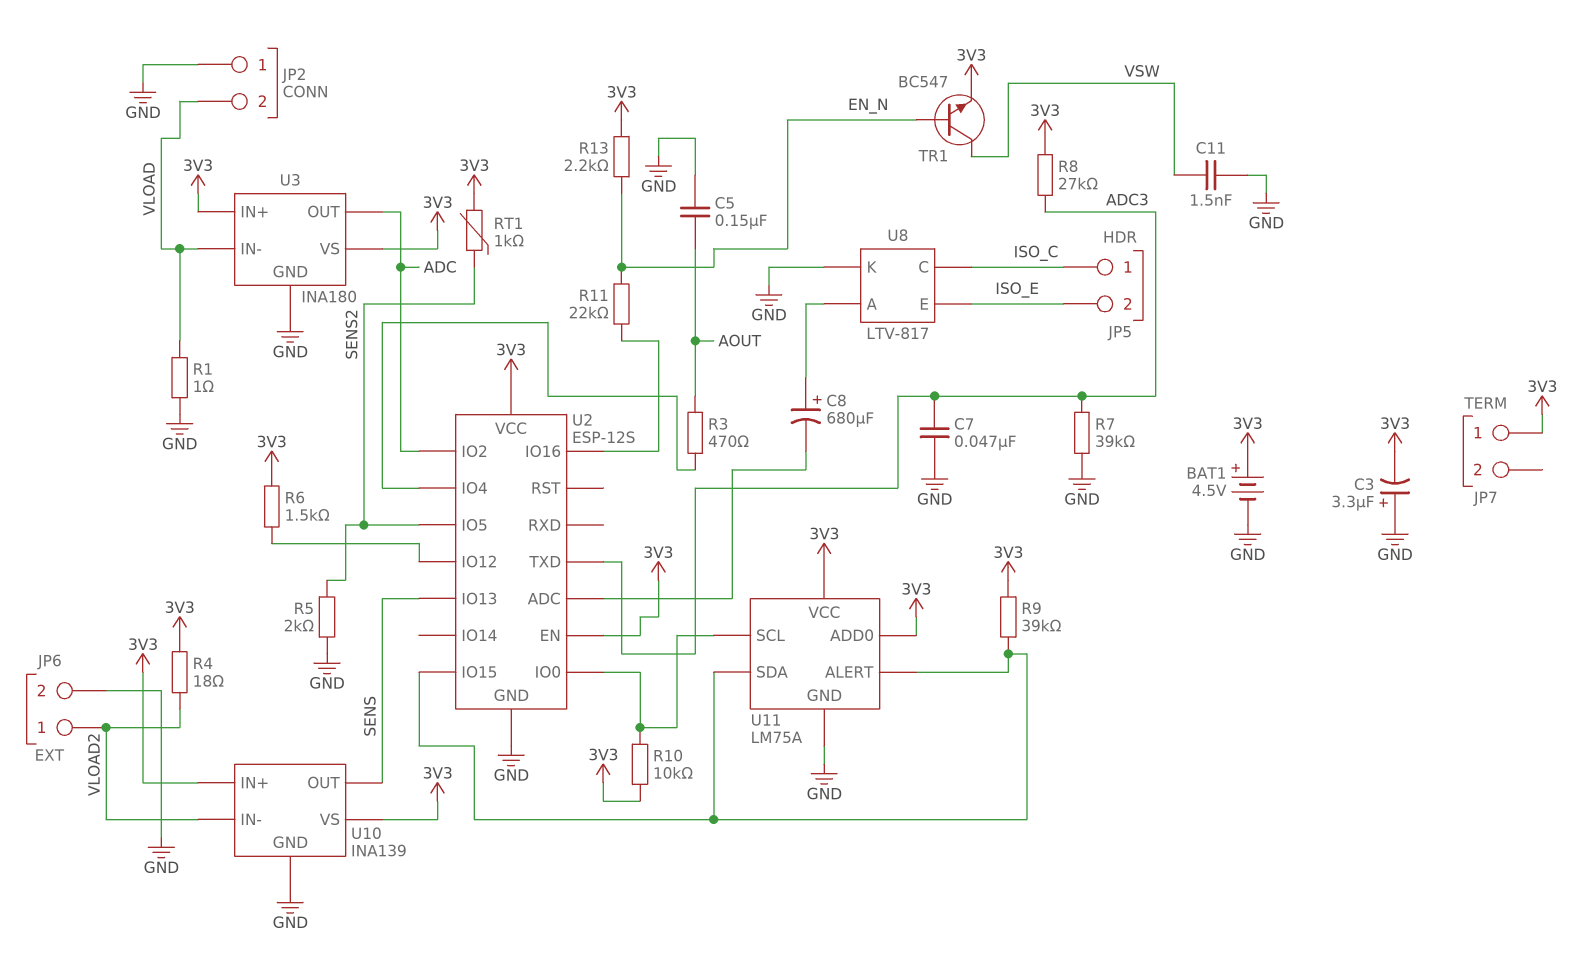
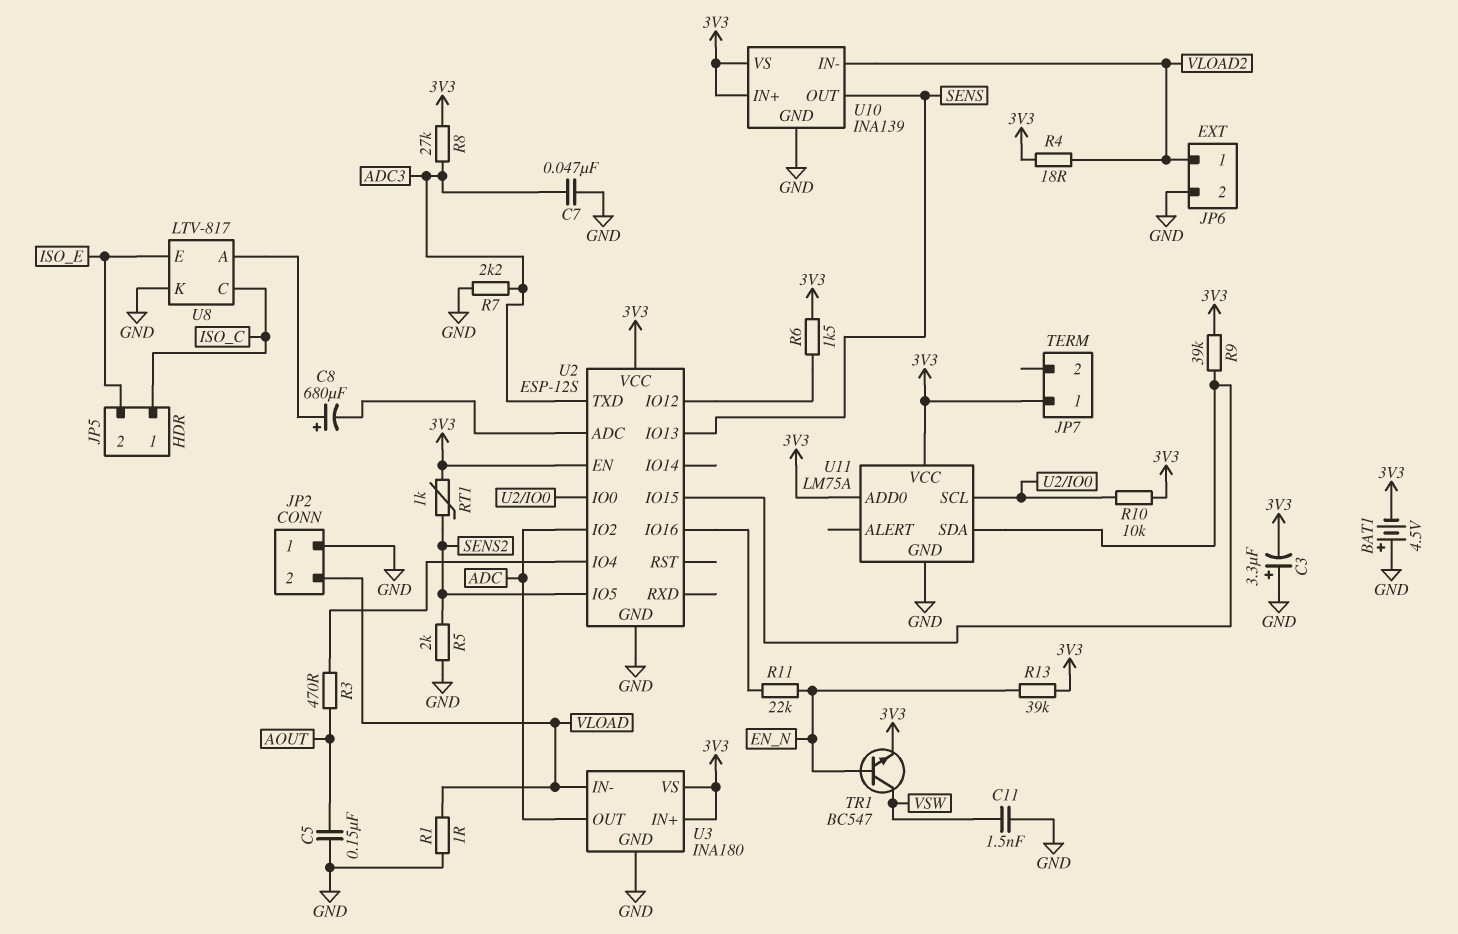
BAT1: 4.5V (plus 3V3, minus GND) -> 4.5V (plus GND, minus 3V3)
R7: 39k (ADC3, GND) -> 2.2k (ADC3, GND)
R13: 2.2k (3V3, EN_N) -> 39k (3V3, EN_N)
U11 pin ALERT: U2/IO15 -> none

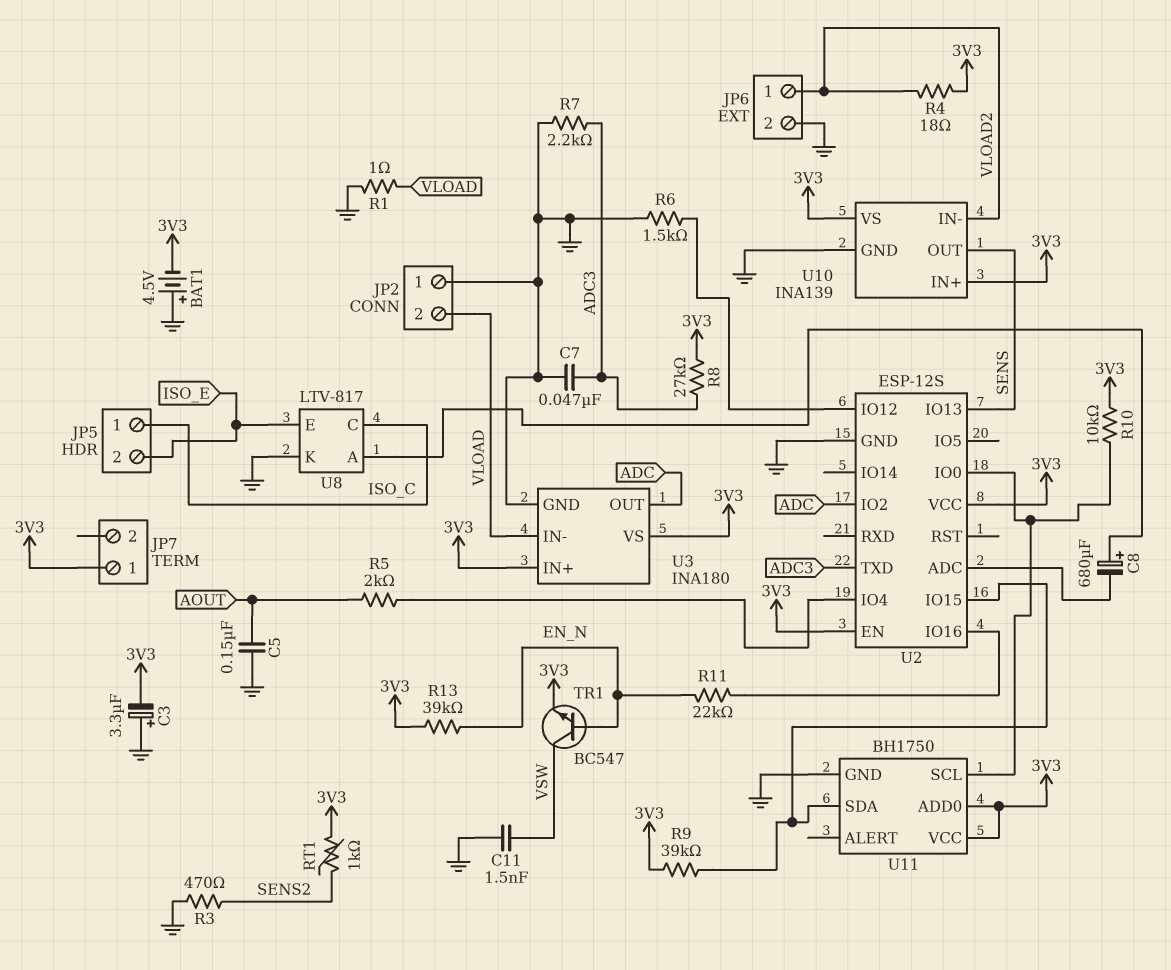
R3: 470 (AOUT, U2/IO4) -> 470 (GND, SENS2)
R5: 2k (GND, SENS2) -> 2k (AOUT, U2/IO4)
R6: 1.5k (3V3, U2/IO12) -> 1.5k (GND, U2/IO12)
U2 pin IO5: SENS2 -> none
U11: LM75A -> BH1750

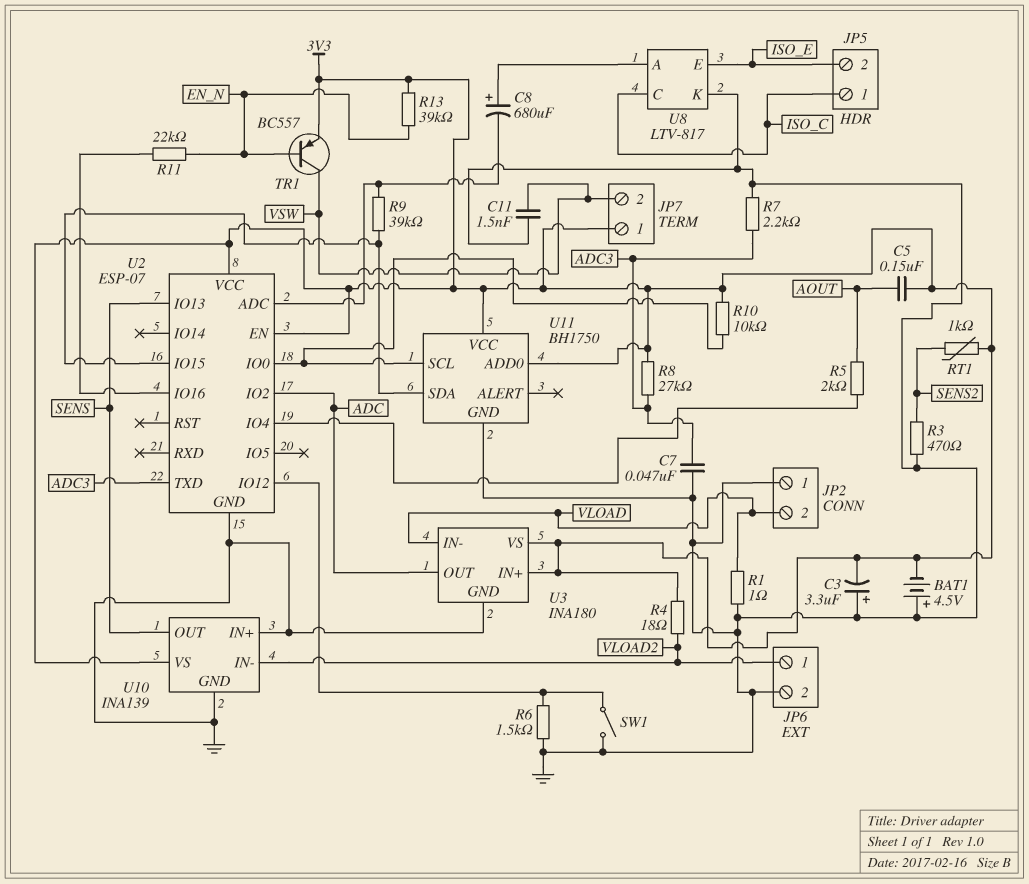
C5: 150nF (AOUT, GND) -> 150nF (3V3, AOUT)
JP7 pin 2: none -> VSW
R9: 39k (3V3, U2/IO15) -> 39k (U2/ADC, U2/IO15)
SW1: none -> switch (GND, U2/IO12)
TR1: NPN BC547 (B EN_N, C VSW, E 3V3) -> PNP BC557 (B EN_N, C VSW, E 3V3)
U2: ESP-12S -> ESP-07
U10 pin IN+: 3V3 -> GND

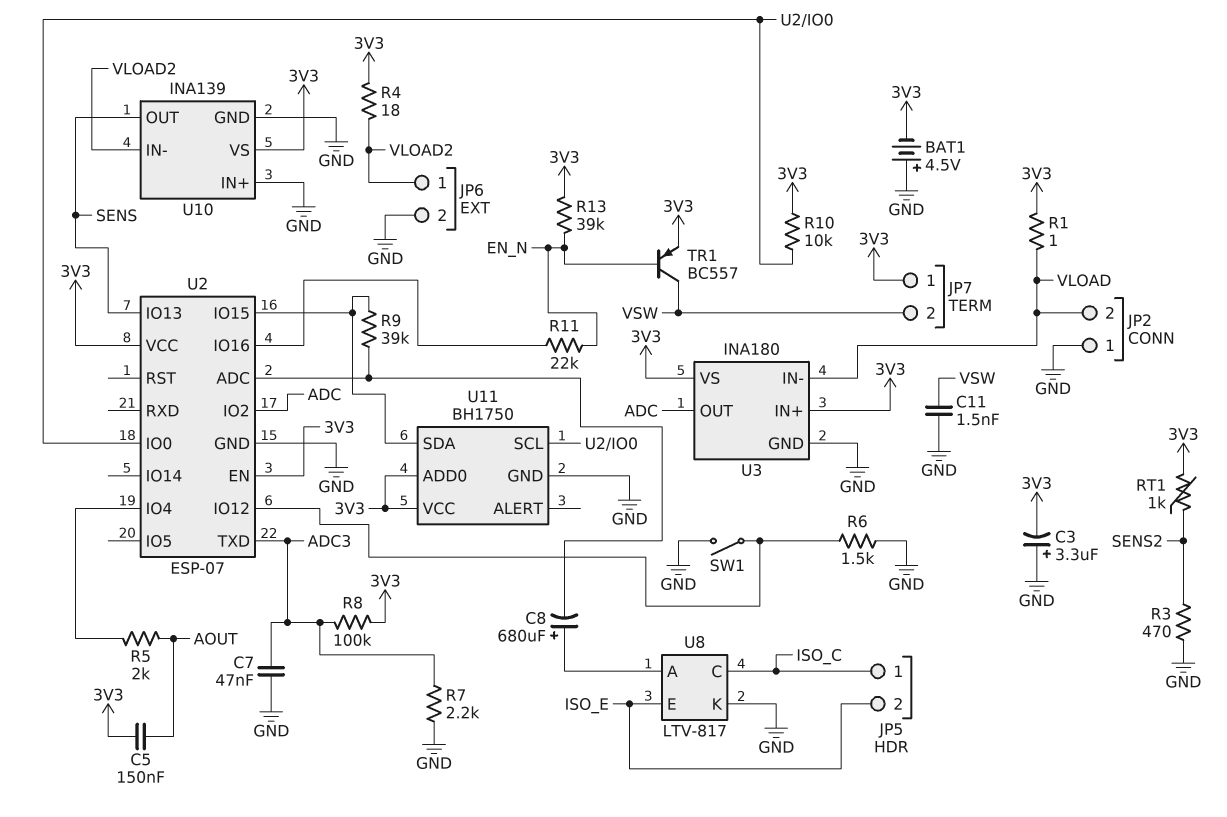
R1: 1 (GND, VLOAD) -> 1 (3V3, VLOAD)
R8: 27k (3V3, ADC3) -> 100k (3V3, ADC3)

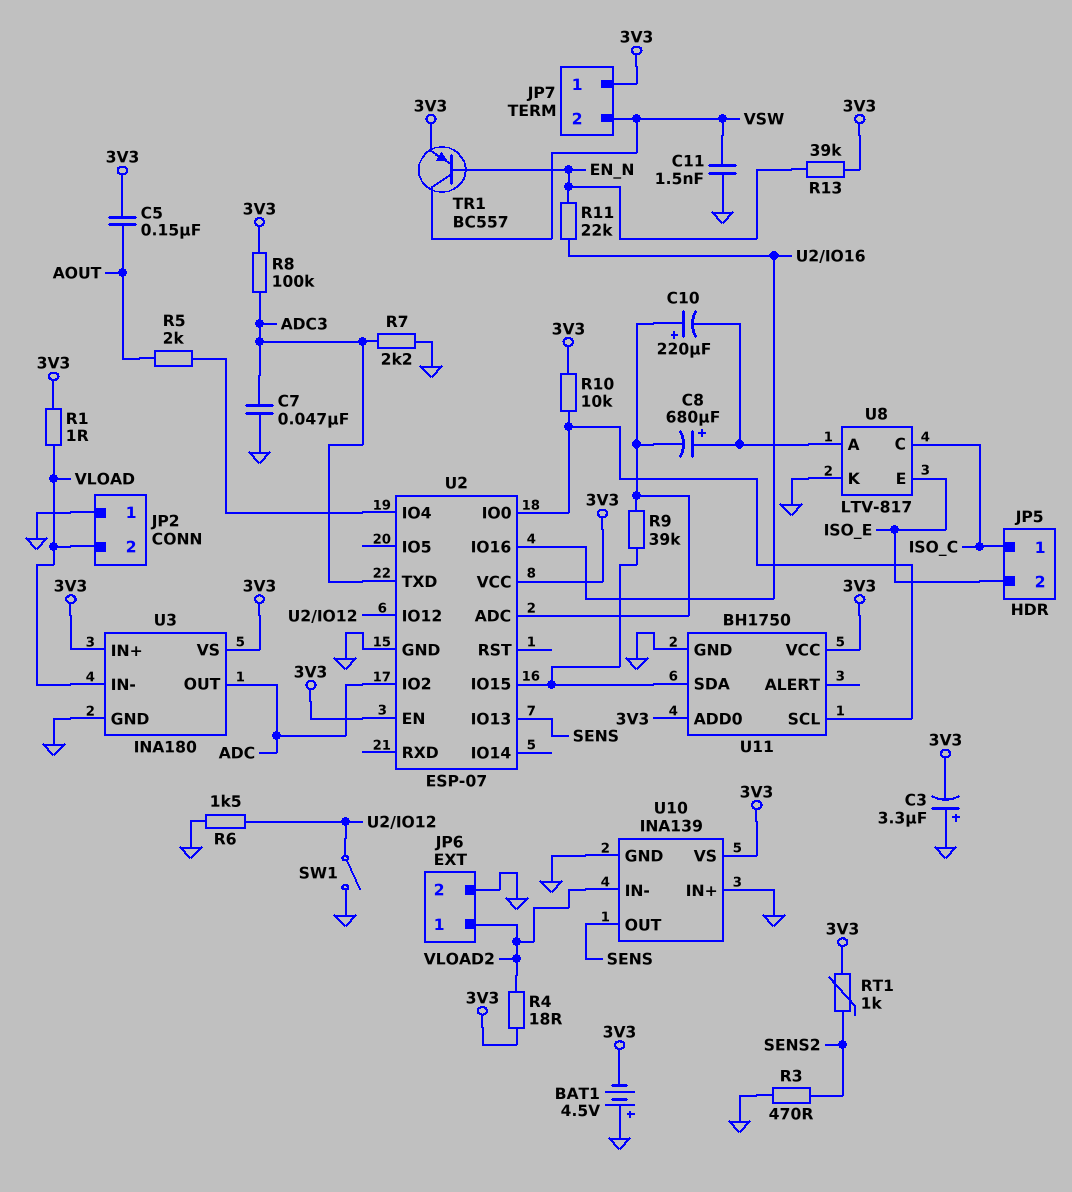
C10: none -> 220uF (plus U2/ADC, minus U8/A)

